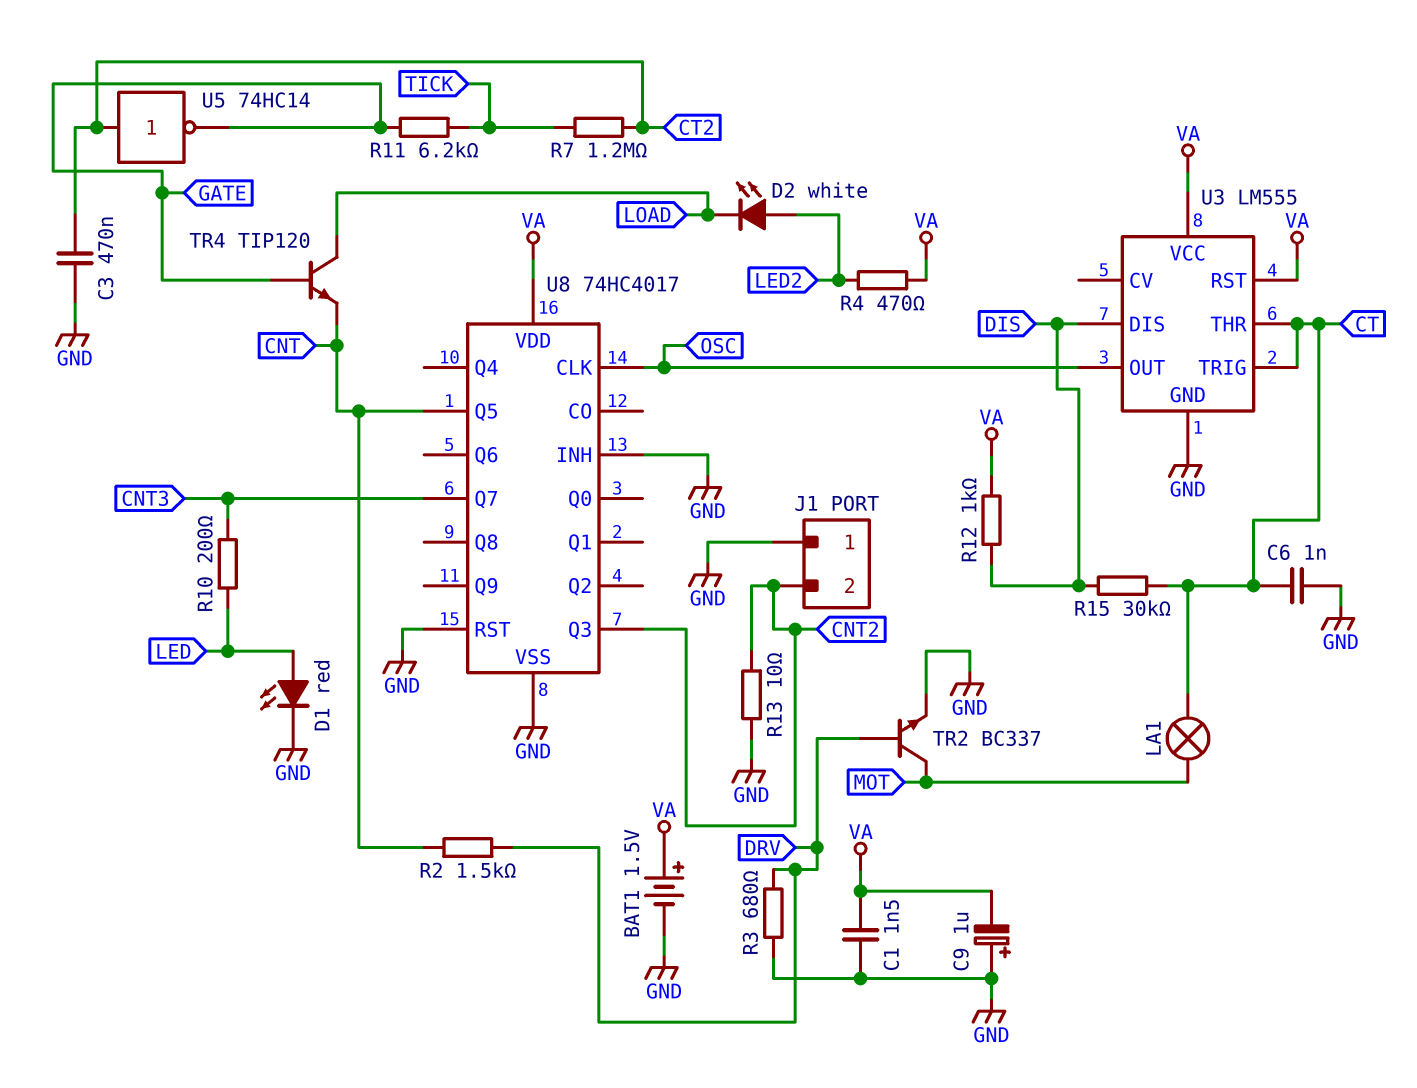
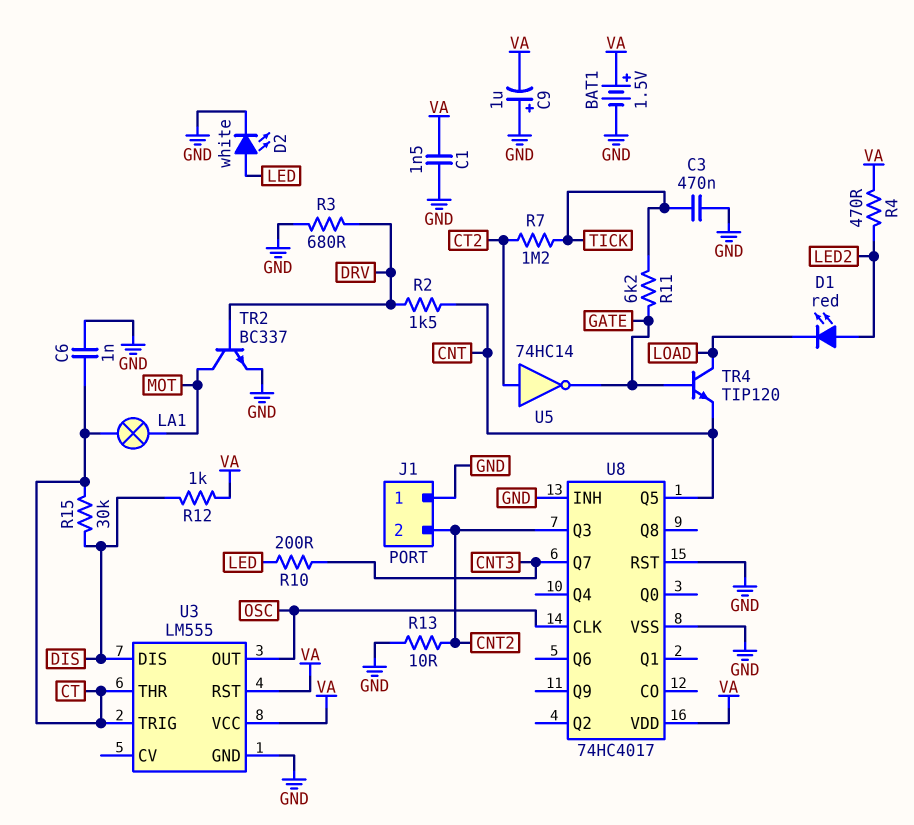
C3: 470nF (CT2, GND) -> 470nF (GND, TICK)
D1: LED red (A LED, K GND) -> LED red (A LED2, K LOAD)
D2: LED white (A LED2, K LOAD) -> LED white (A LED, K GND)

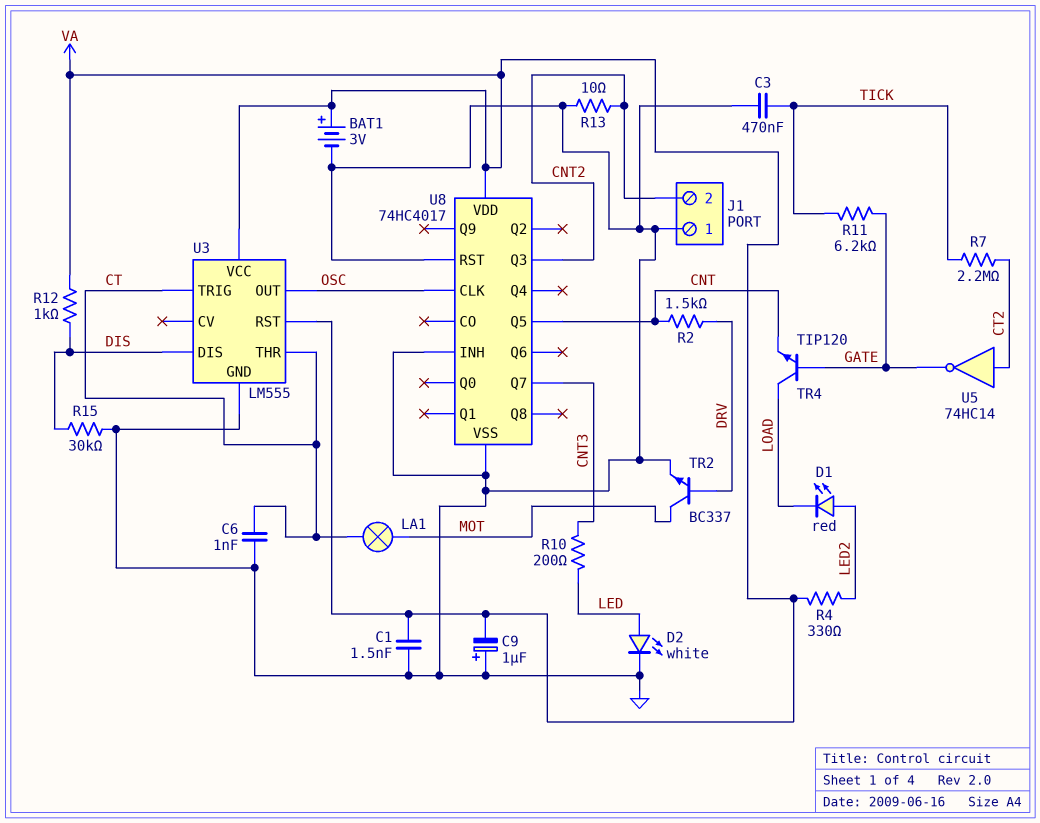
BAT1: 1.5V (plus VA, minus GND) -> 3V (plus VA, minus GND)
R3: 680 (DRV, GND) -> none
R4: 470 (LED2, VA) -> 330 (LED2, VA)
R7: 1.2M (CT2, TICK) -> 2.2M (CT2, TICK)
R15: 30k (CT, DIS) -> 30k (DIS, GND)

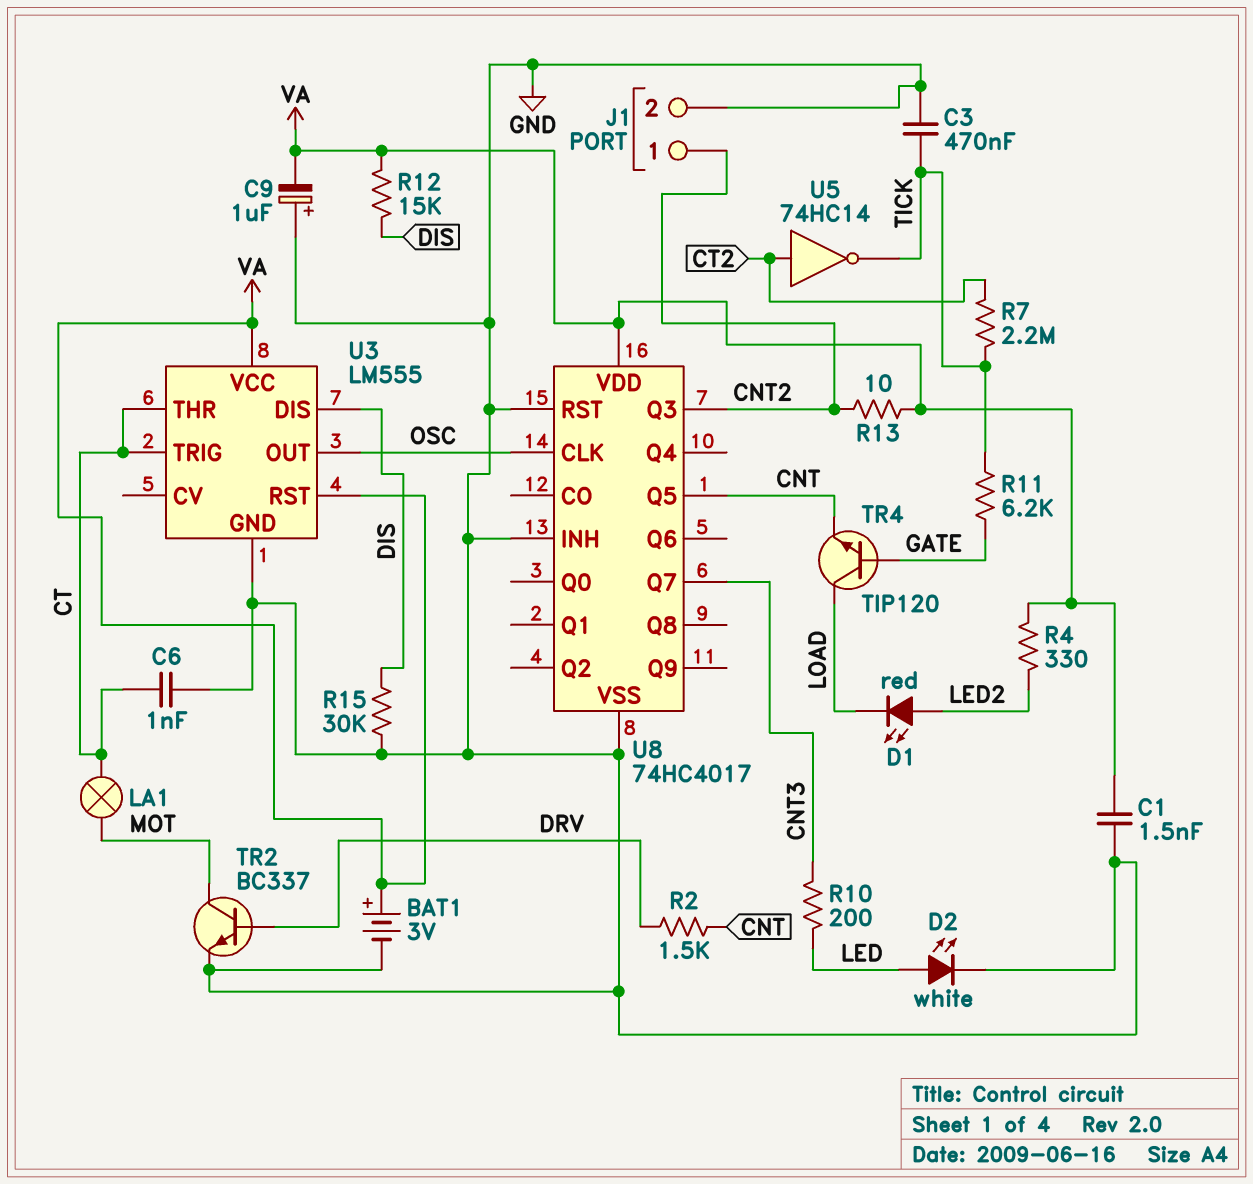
J1 pin 1: GND -> CNT2
J1 pin 2: CNT2 -> GND
R12: 1k (DIS, VA) -> 15k (DIS, VA)
R13: 10 (CNT2, GND) -> 10 (CNT2, VA)
U5: NOT 74HC14 (in CT2, out GATE) -> NOT 74HC14 (in CT2, out TICK)

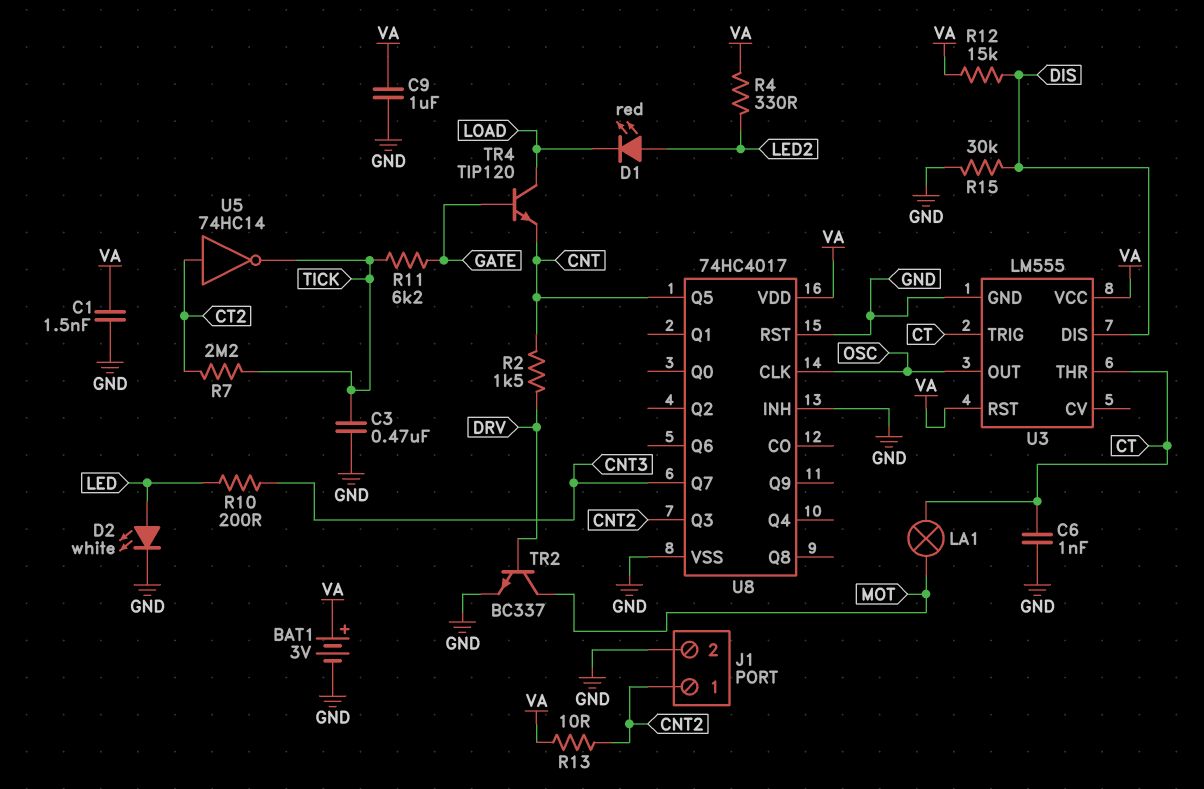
C9: 1uF (plus GND, minus VA) -> 1uF (GND, VA)

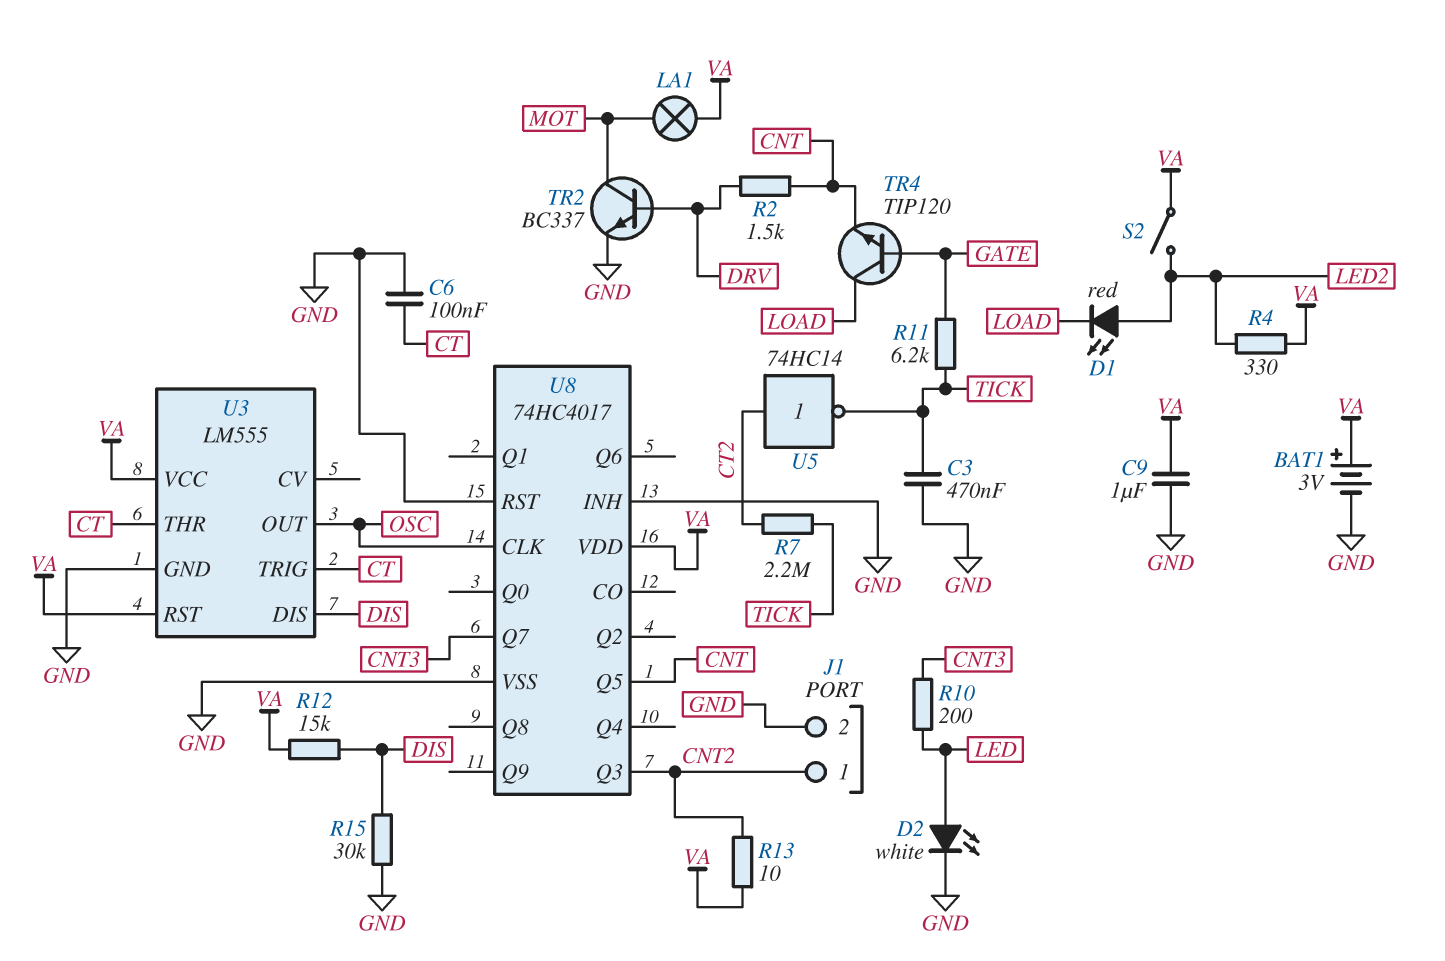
C1: 1.5nF (GND, VA) -> none
C6: 1nF (CT, GND) -> 100nF (CT, GND)
LA1: lamp (CT, MOT) -> lamp (MOT, VA)
S2: none -> switch (LED2, VA)

